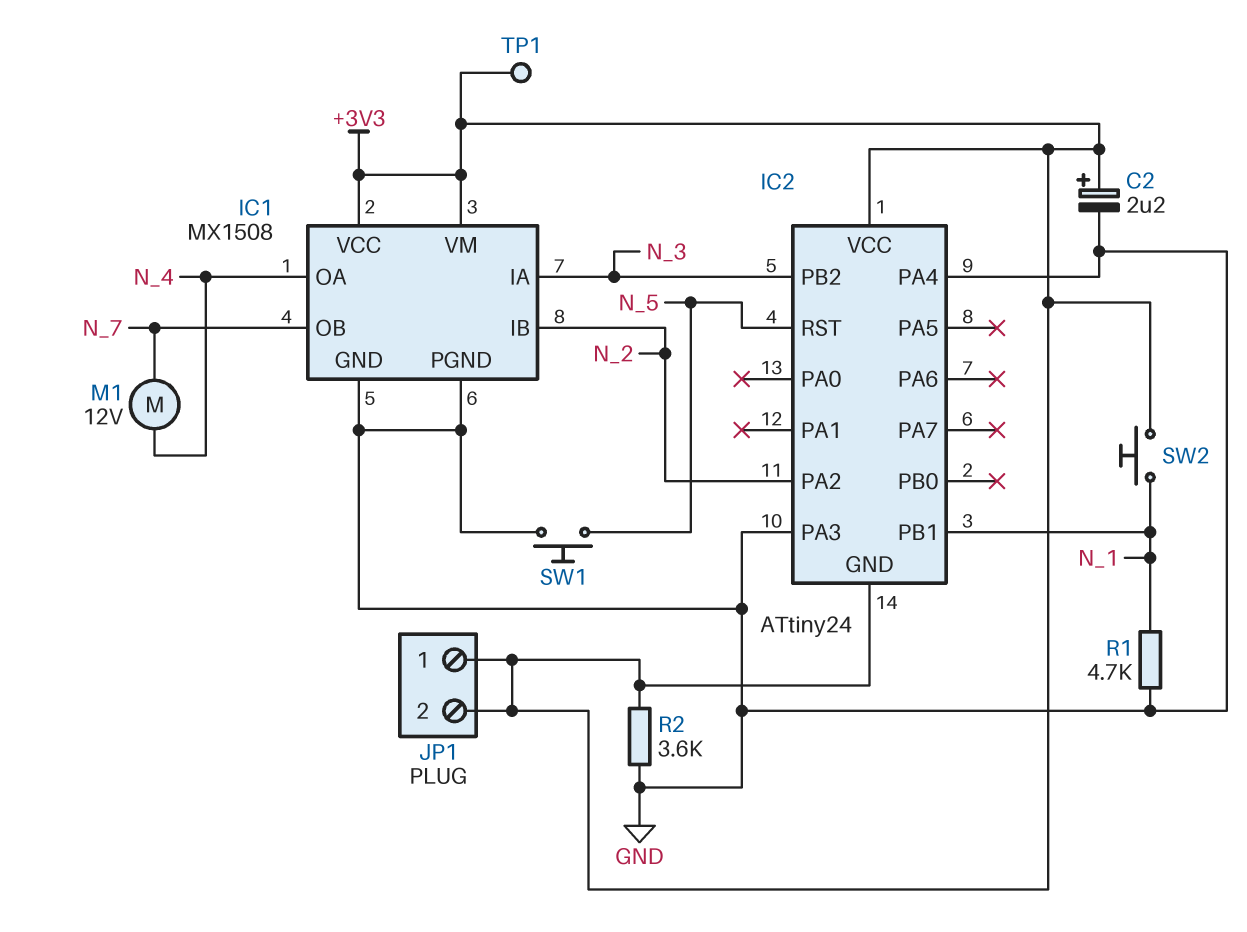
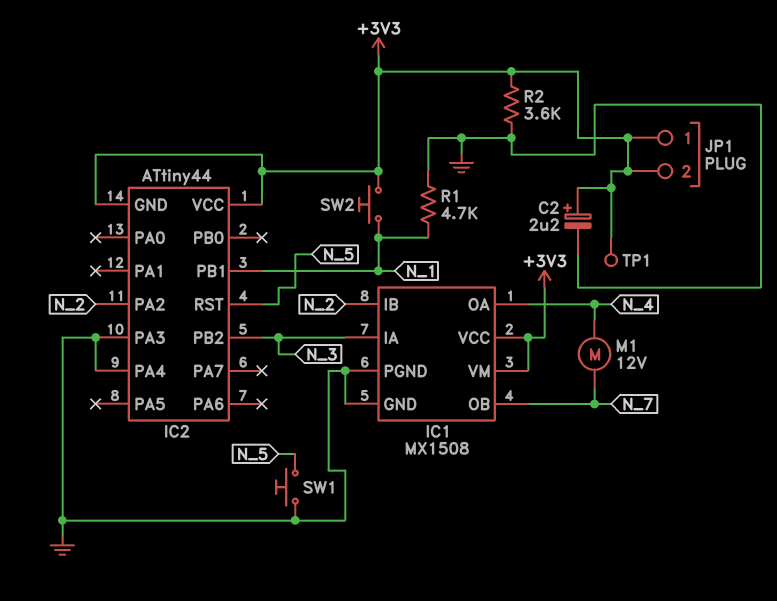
IC2: ATtiny24 -> ATtiny44

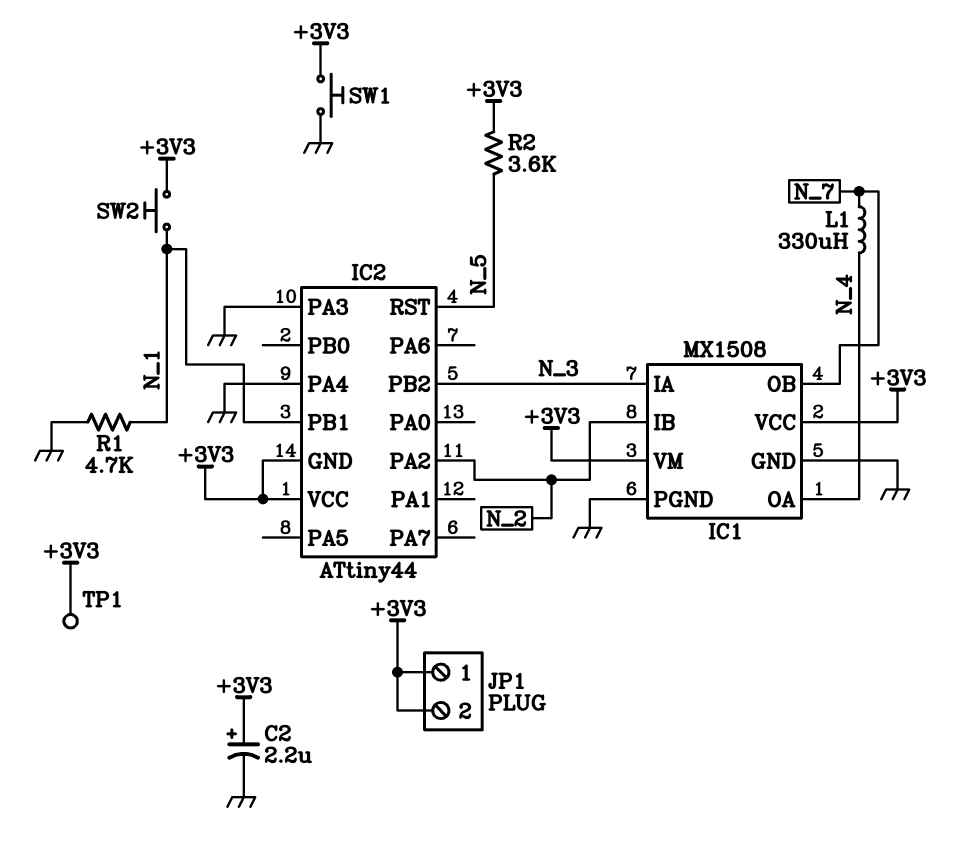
L1: none -> 330uH (N_4, N_7)
M1: motor 12V (N_4, N_7) -> none
R2: 3.6k (+3V3, GND) -> 3.6k (+3V3, N_5)
SW1: button (GND, N_5) -> button (+3V3, GND)

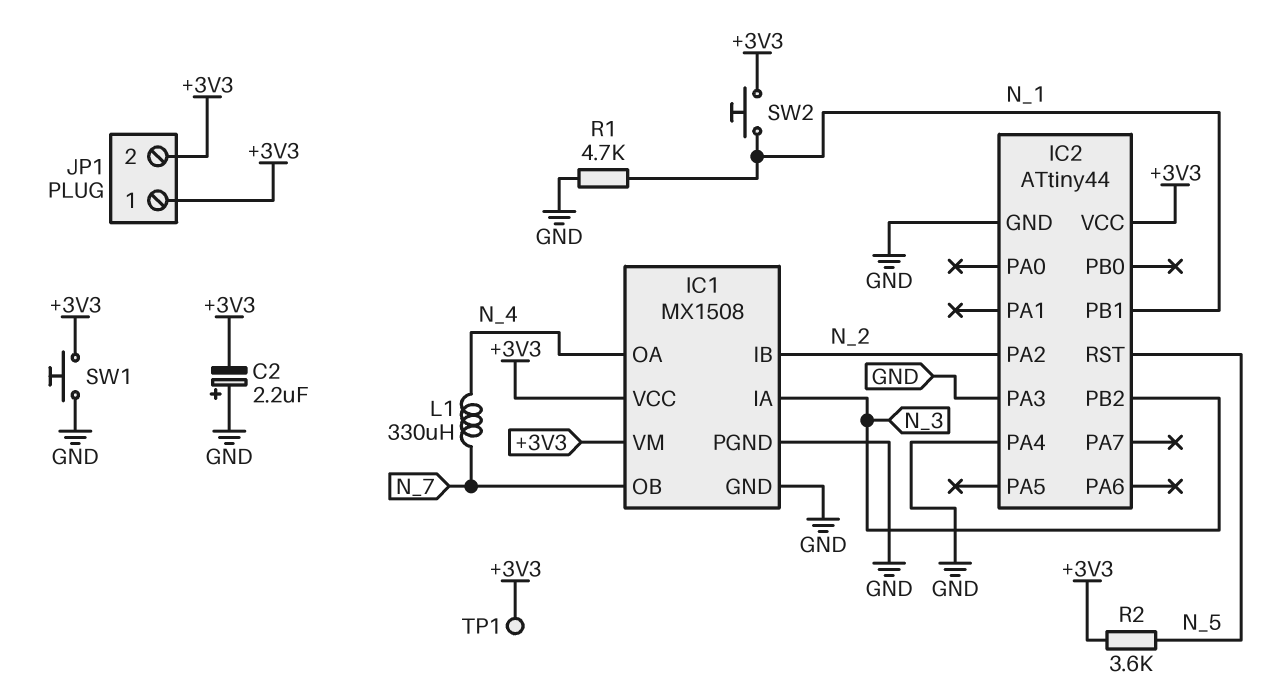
C2: 2.2uF (plus +3V3, minus GND) -> 2.2uF (plus GND, minus +3V3)
IC2 pin GND: +3V3 -> GND

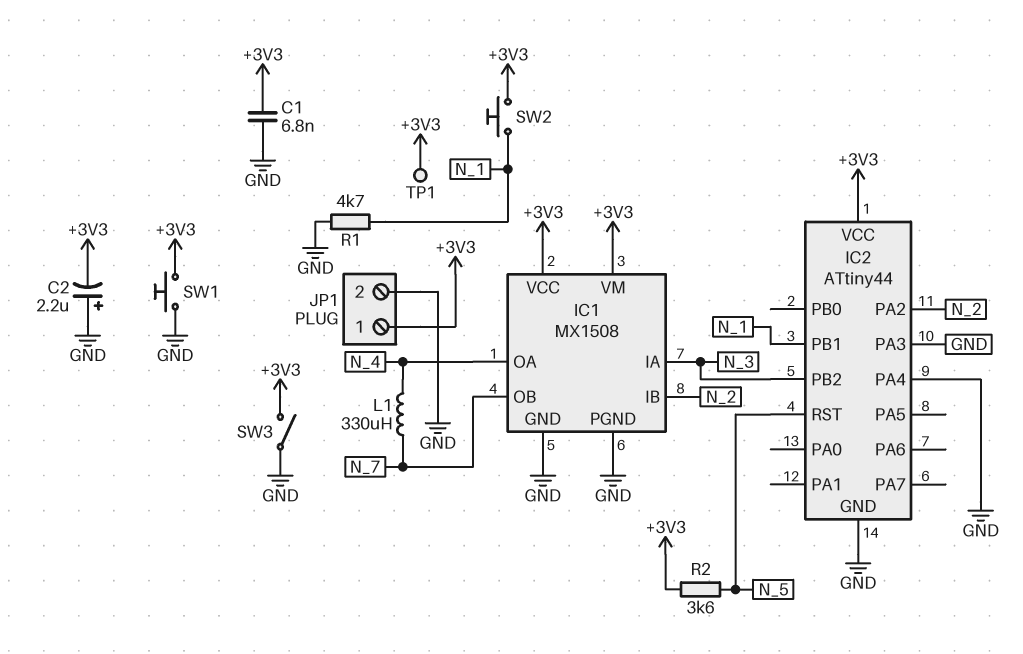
C1: none -> 6.8nF (+3V3, GND)
JP1 pin 2: +3V3 -> GND
SW3: none -> switch (+3V3, GND)

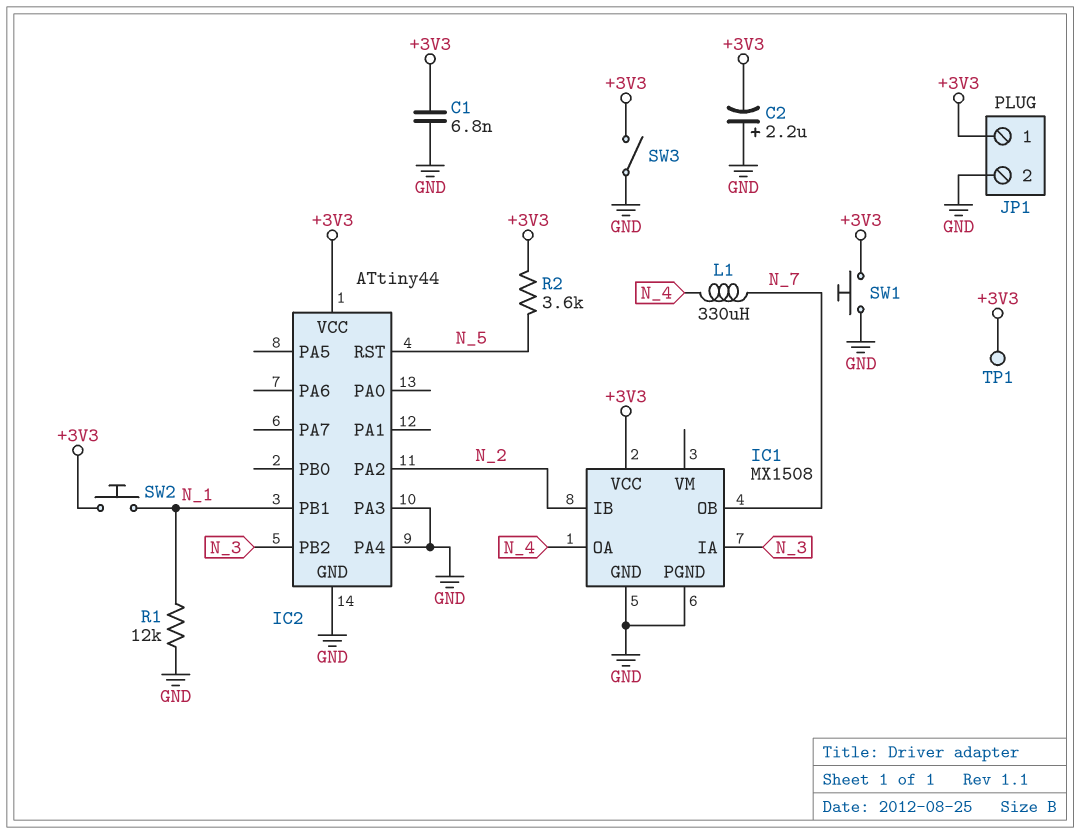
IC1 pin VM: +3V3 -> none
R1: 4.7k (GND, N_1) -> 12k (GND, N_1)

